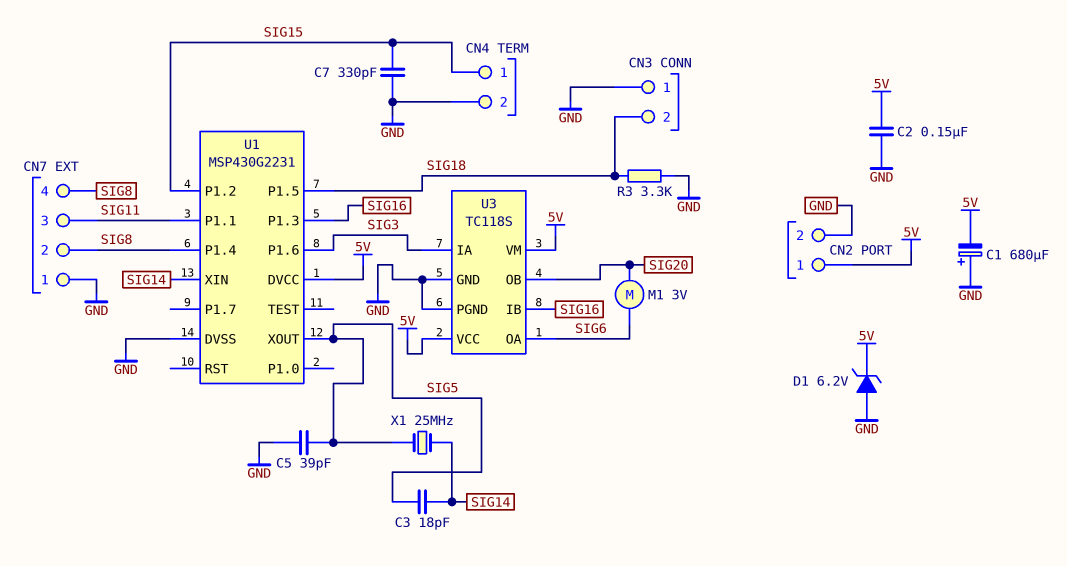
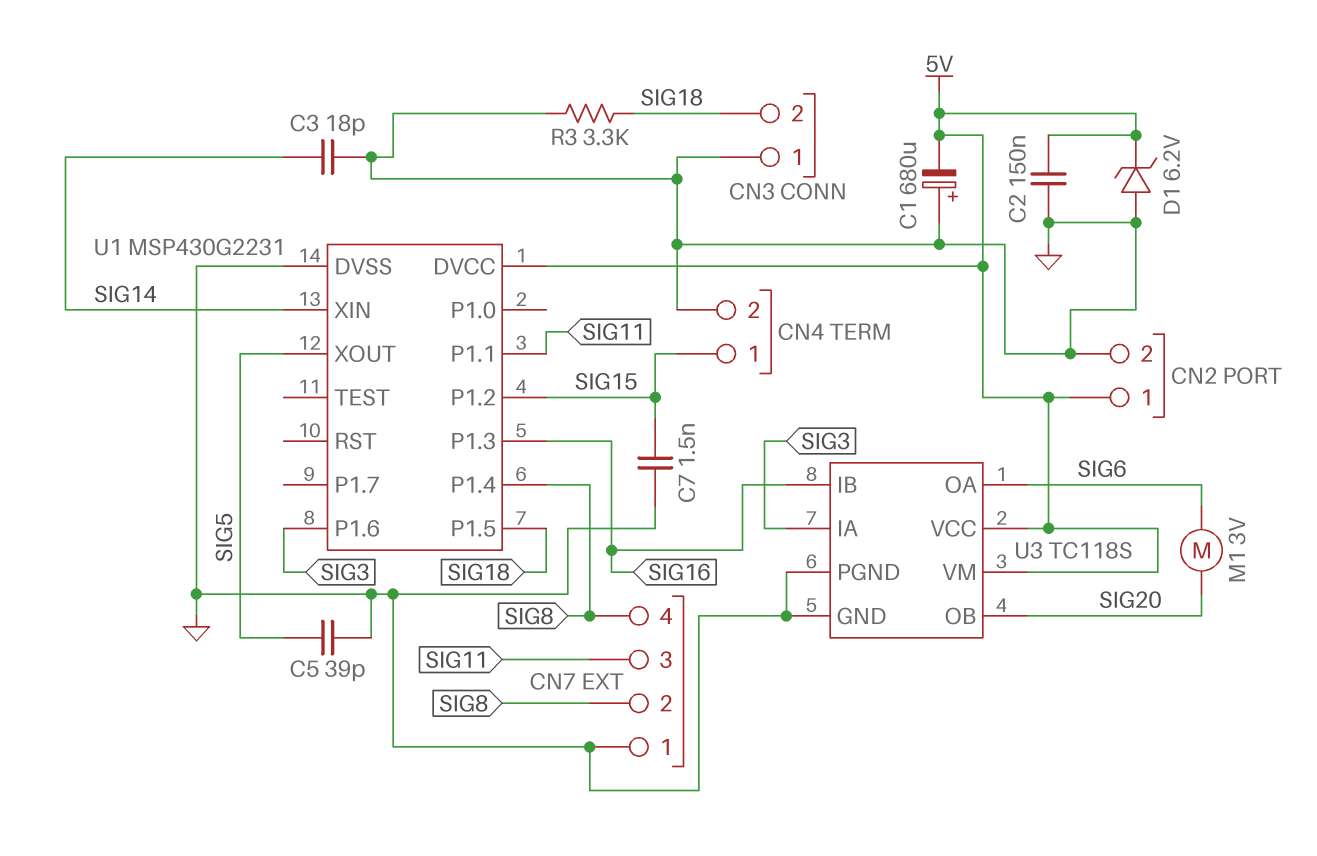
C3: 18pF (SIG5, SIG14) -> 18pF (GND, SIG14)
C7: 330pF (GND, SIG15) -> 1.5nF (GND, SIG15)
X1: 25MHz (SIG5, SIG14) -> none

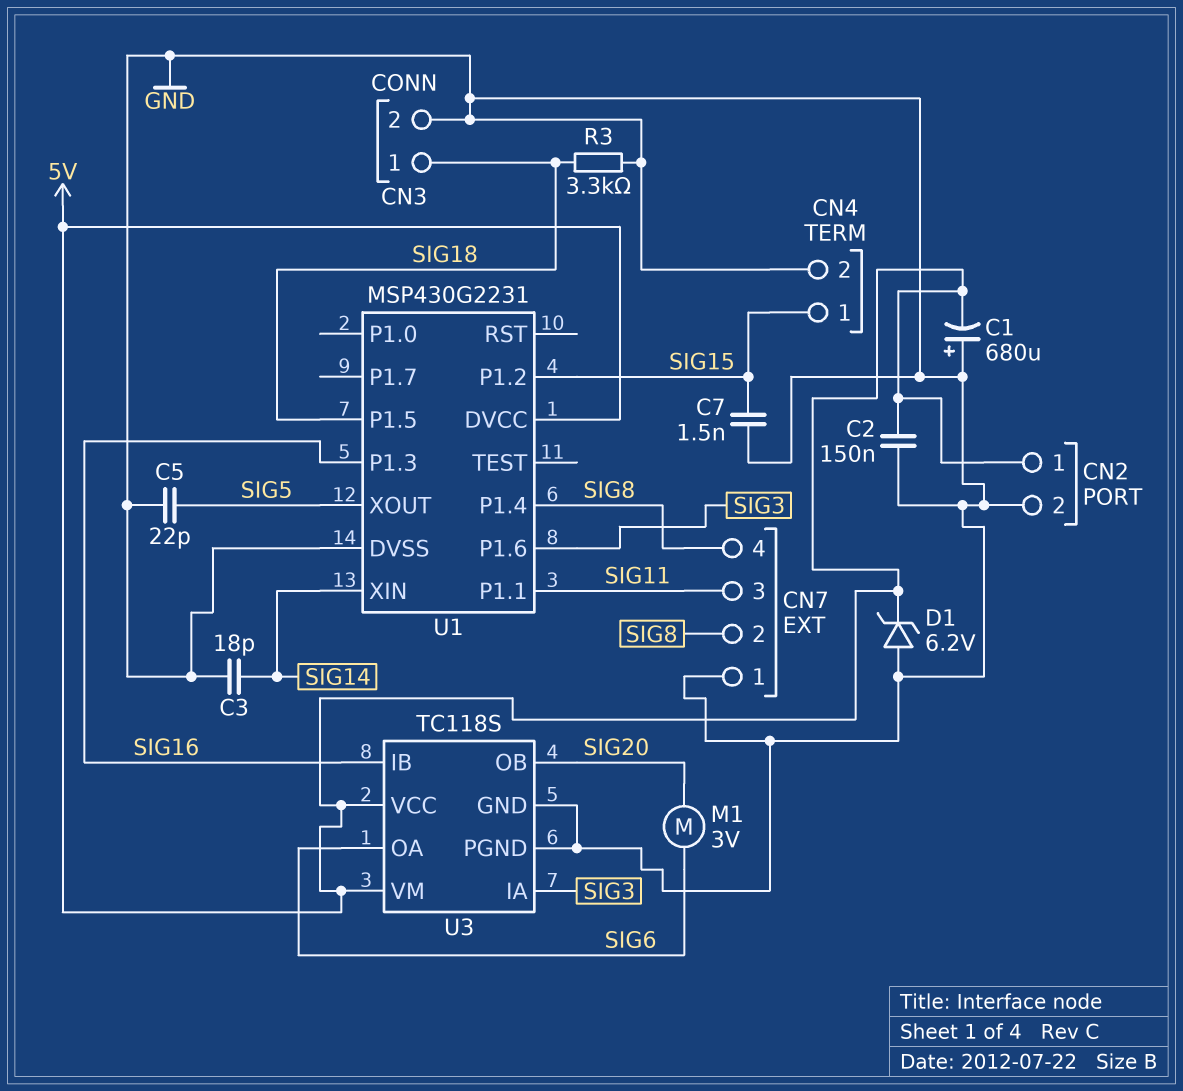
C5: 39pF (GND, SIG5) -> 22pF (GND, SIG5)
CN3 pin 1: GND -> SIG18
CN3 pin 2: SIG18 -> GND

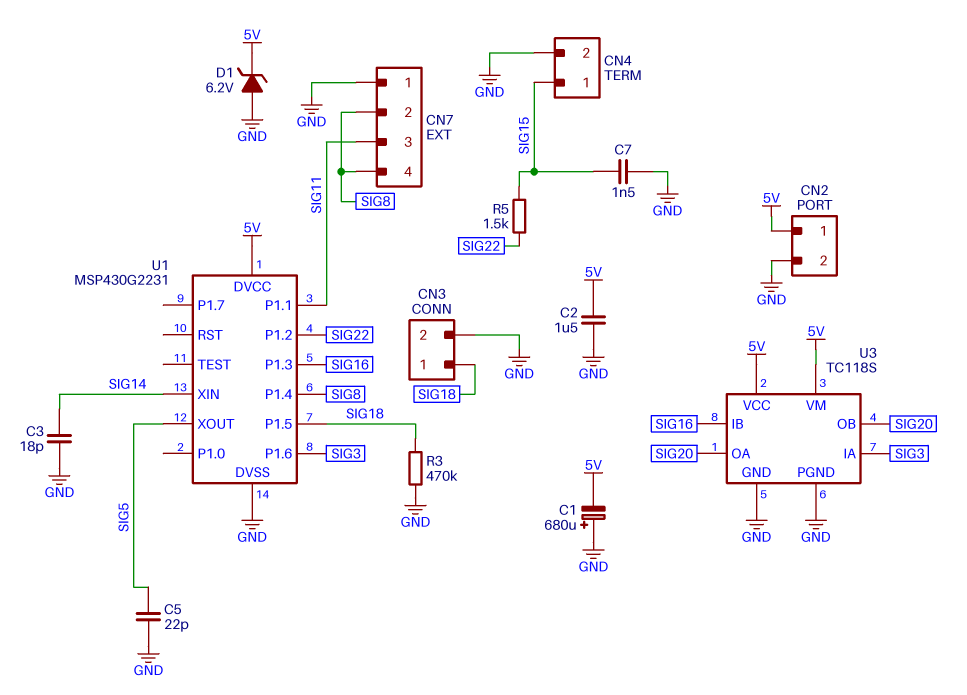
C2: 150nF (5V, GND) -> 1.5uF (5V, GND)
M1: motor 3V (SIG6, SIG20) -> none
R3: 3.3k (GND, SIG18) -> 470k (GND, SIG18)
R5: none -> 1.5k (SIG15, SIG22)
U1 pin P1.2: SIG15 -> SIG22
U3 pin OA: SIG6 -> SIG20

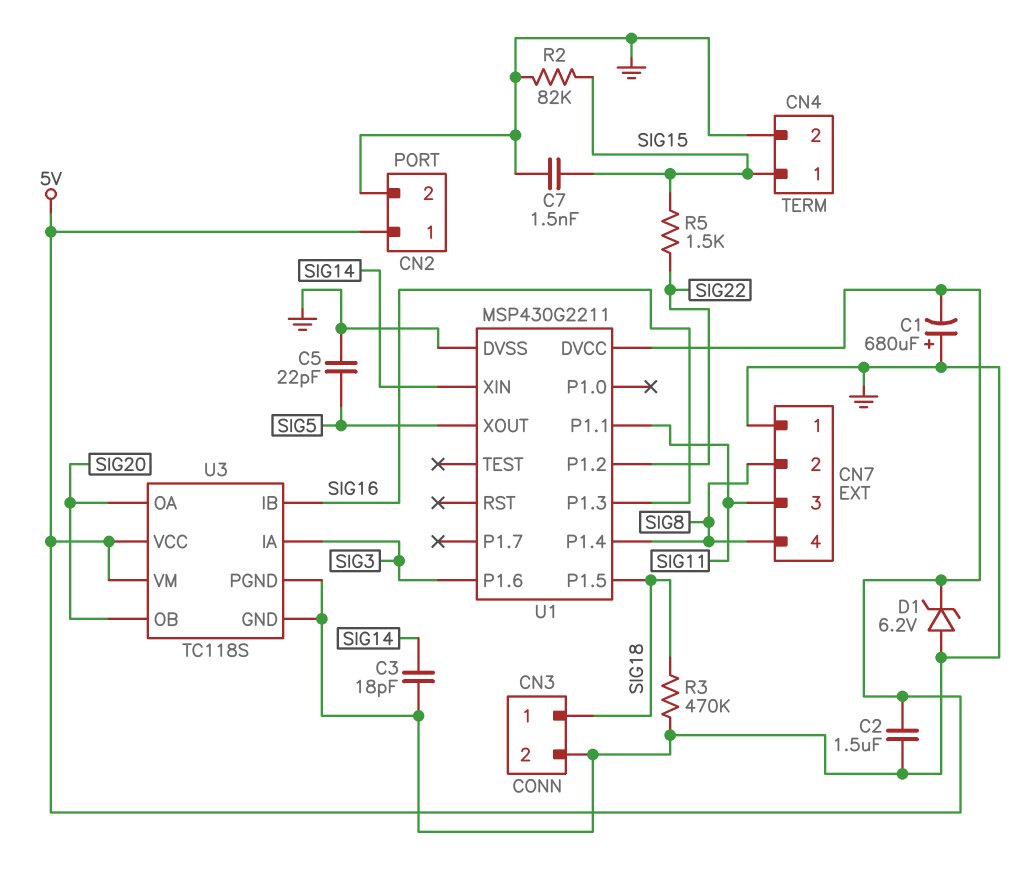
R2: none -> 82k (GND, SIG15)
U1: MSP430G2231 -> MSP430G2211

